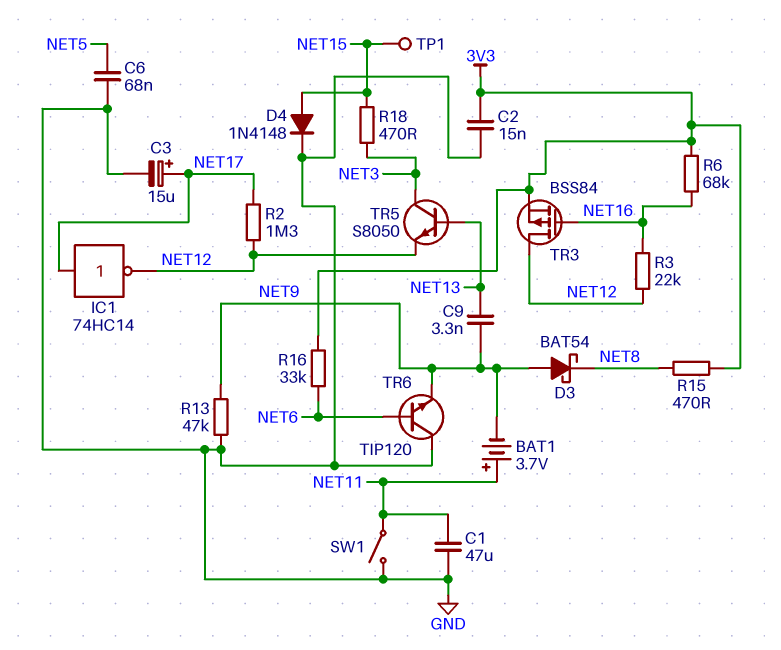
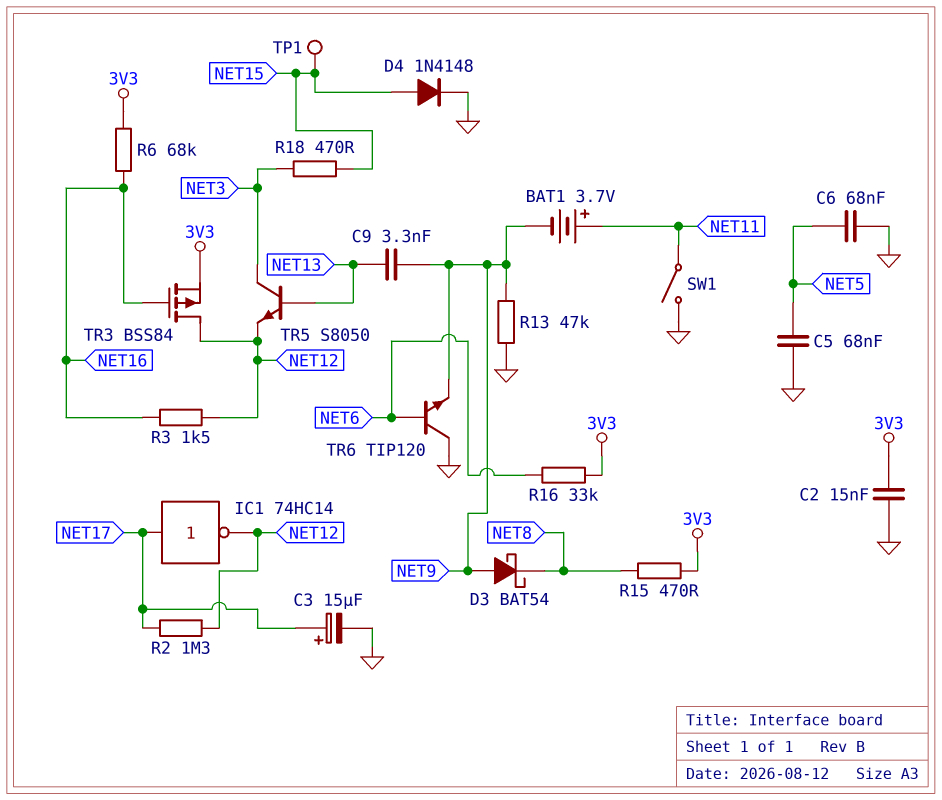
C1: 47uF (GND, NET11) -> none
C5: none -> 68nF (GND, NET5)
R3: 22k (NET12, NET16) -> 1.5k (NET12, NET16)

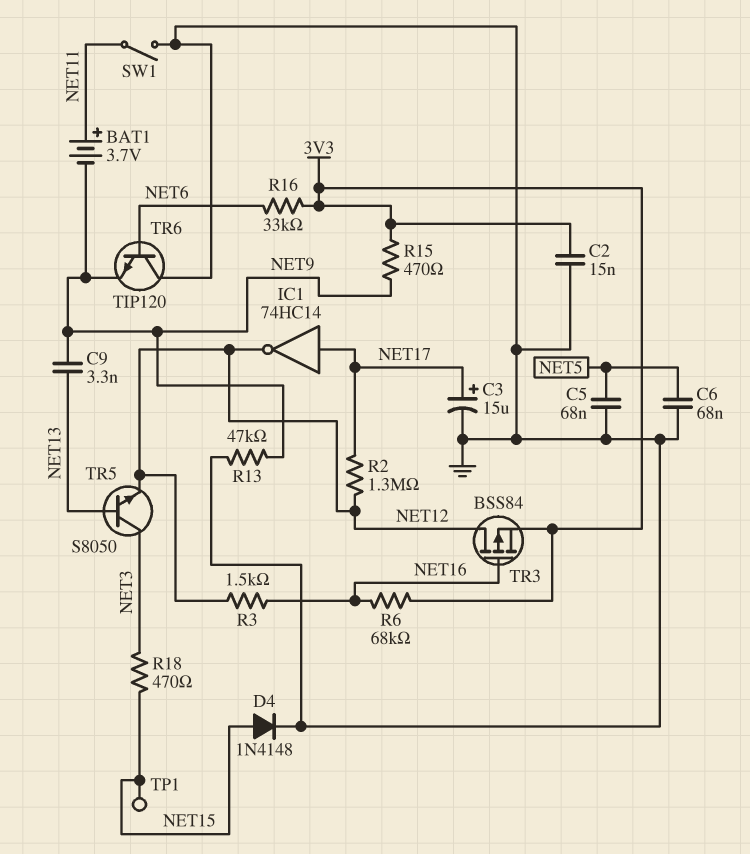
D3: schottky BAT54 (A NET9, K NET8) -> none
R15: 470 (3V3, NET8) -> 470 (3V3, NET9)

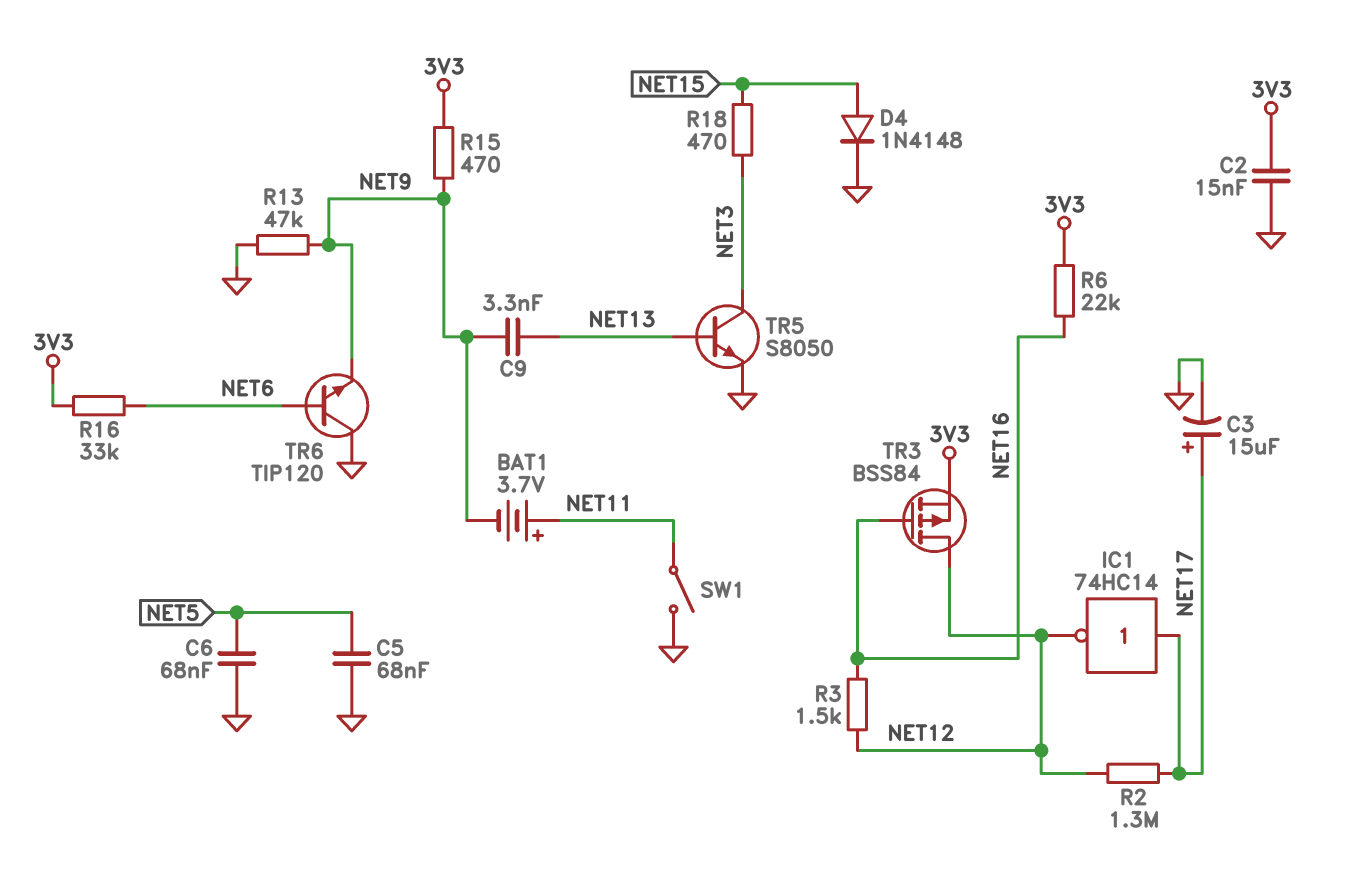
R6: 68k (3V3, NET16) -> 22k (3V3, NET16)
TP1: test point (NET15) -> none
TR5: NPN S8050 (B NET13, C NET3, E NET12) -> NPN S8050 (B NET13, C NET3, E GND)

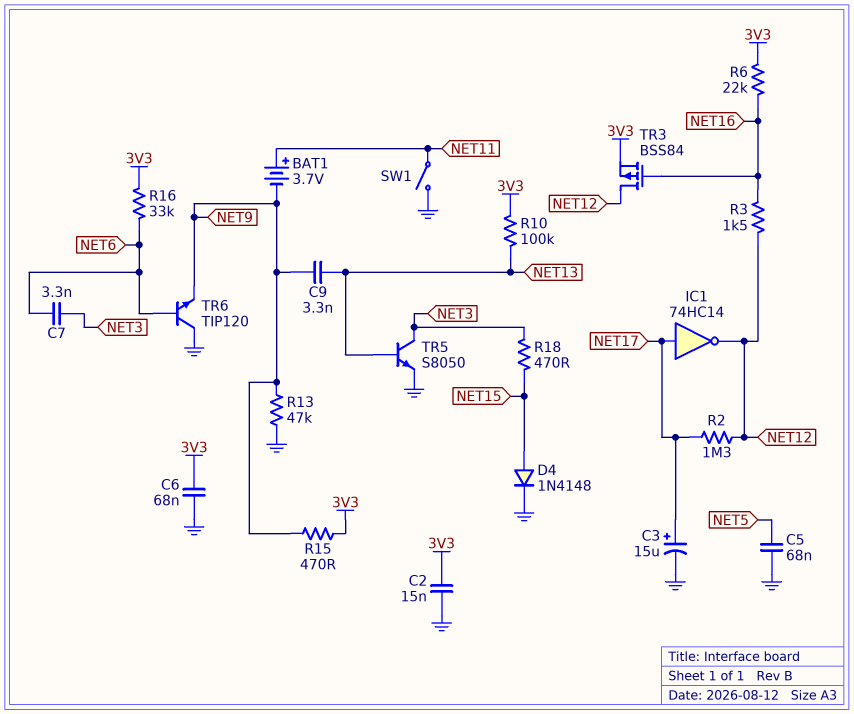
C6: 68nF (GND, NET5) -> 68nF (3V3, GND)
C7: none -> 3.3nF (NET3, NET6)
R10: none -> 100k (3V3, NET13)

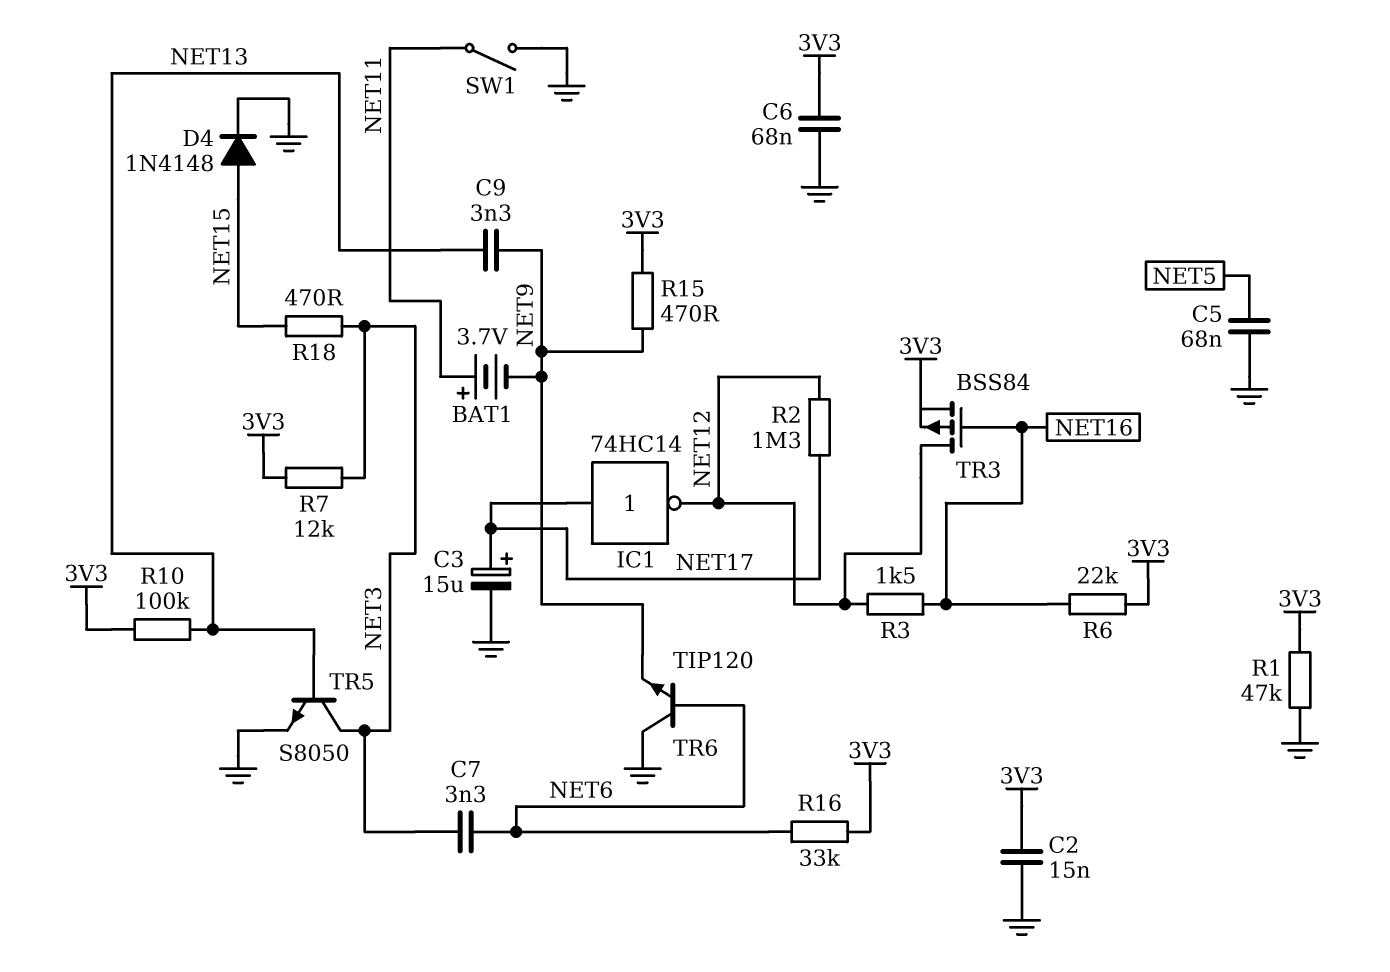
R1: none -> 47k (3V3, GND)
R7: none -> 12k (3V3, NET3)
R13: 47k (GND, NET9) -> none

